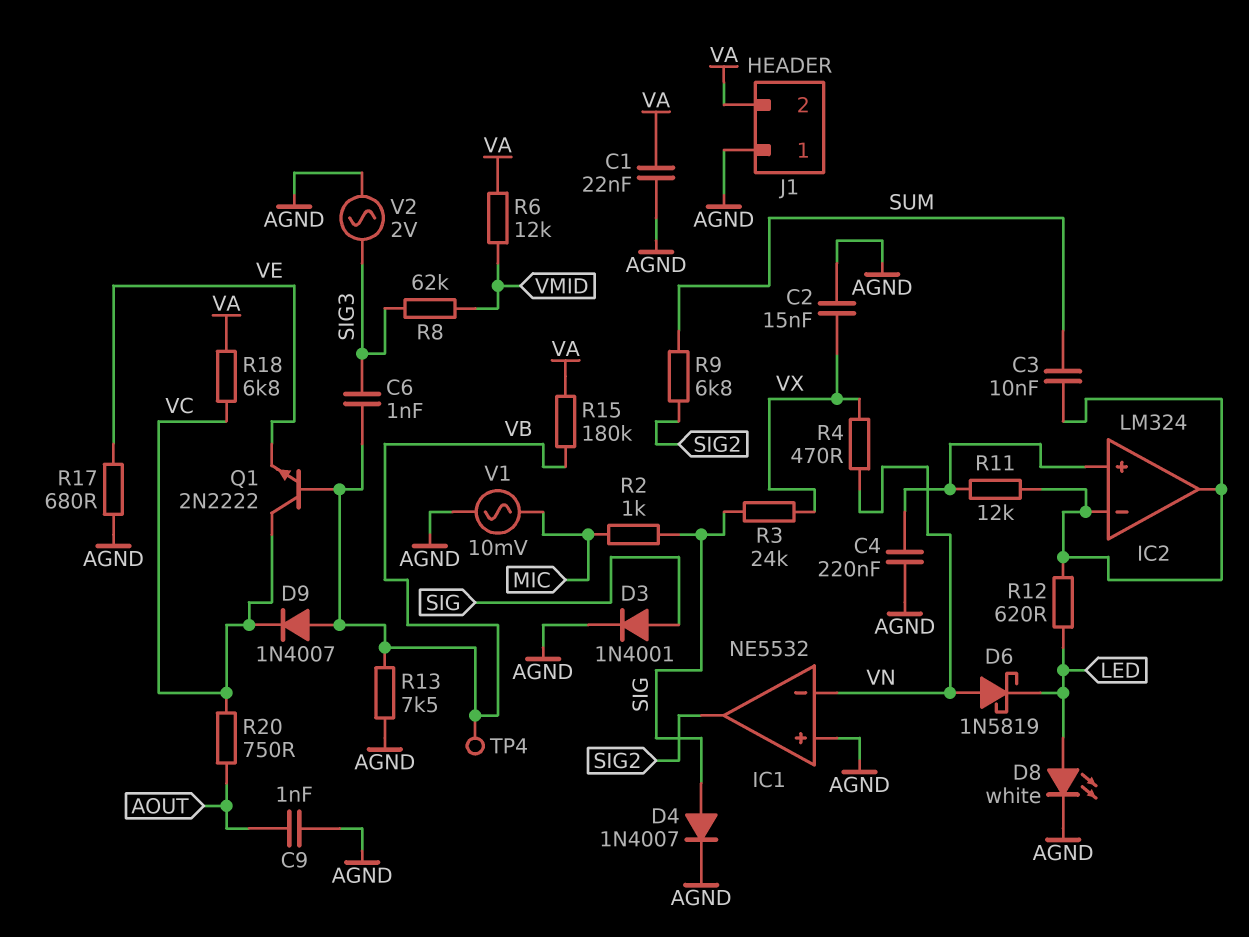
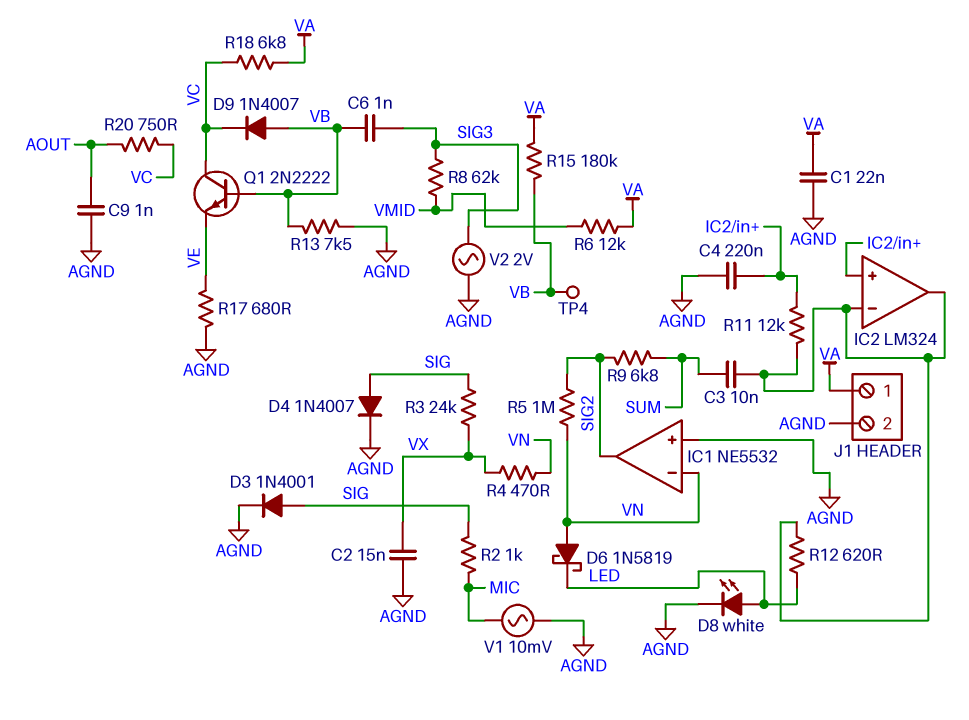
J1 pin 1: AGND -> VA
J1 pin 2: VA -> AGND
R5: none -> 1M (SIG2, VN)

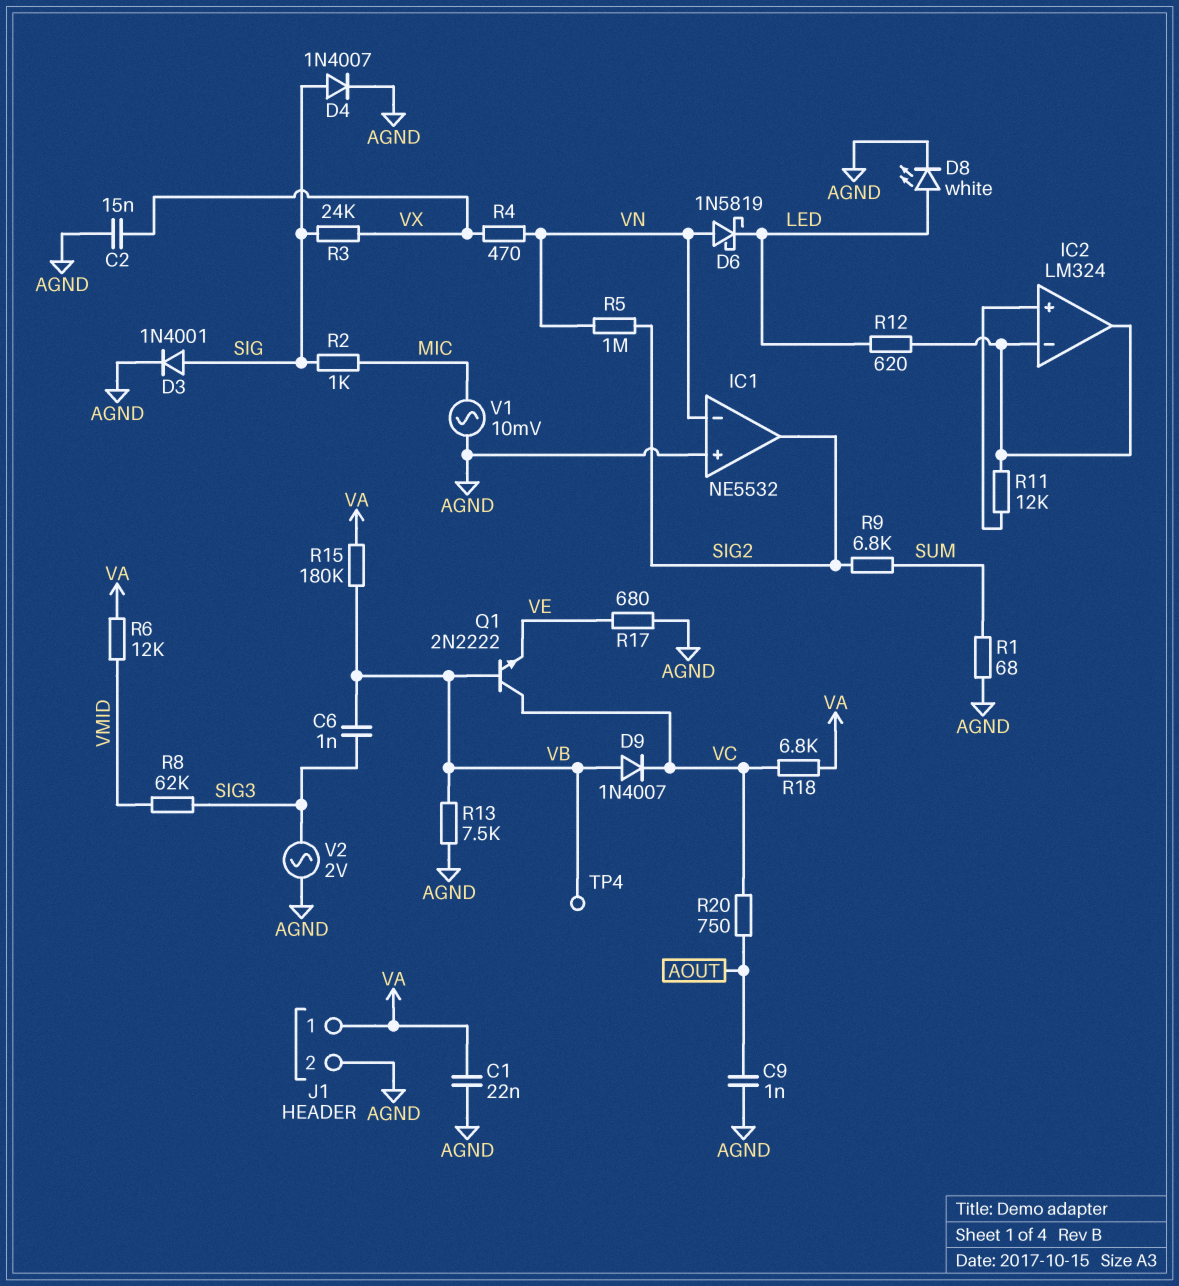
C3: 10nF (IC2/in-, SUM) -> none
C4: 220nF (AGND, IC2/in+) -> none
R1: none -> 68 (AGND, SUM)

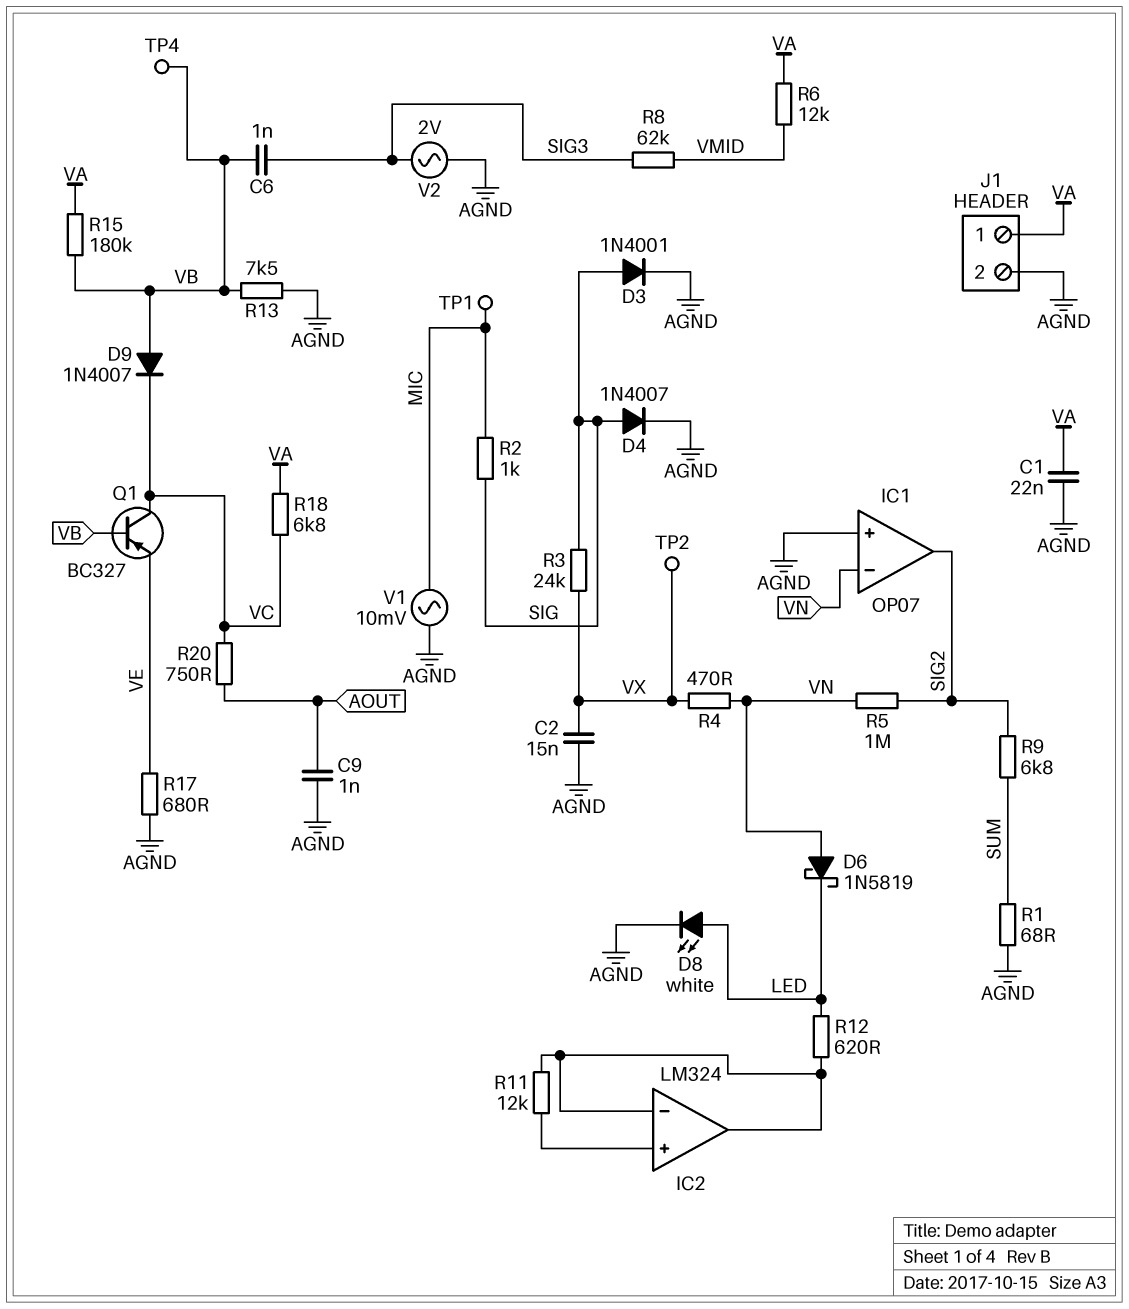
IC1: NE5532 -> OP07
Q1: NPN 2N2222 (B VB, C VC, E VE) -> PNP BC327 (B VB, C VC, E VE)
TP1: none -> test point (MIC)
TP2: none -> test point (VX)

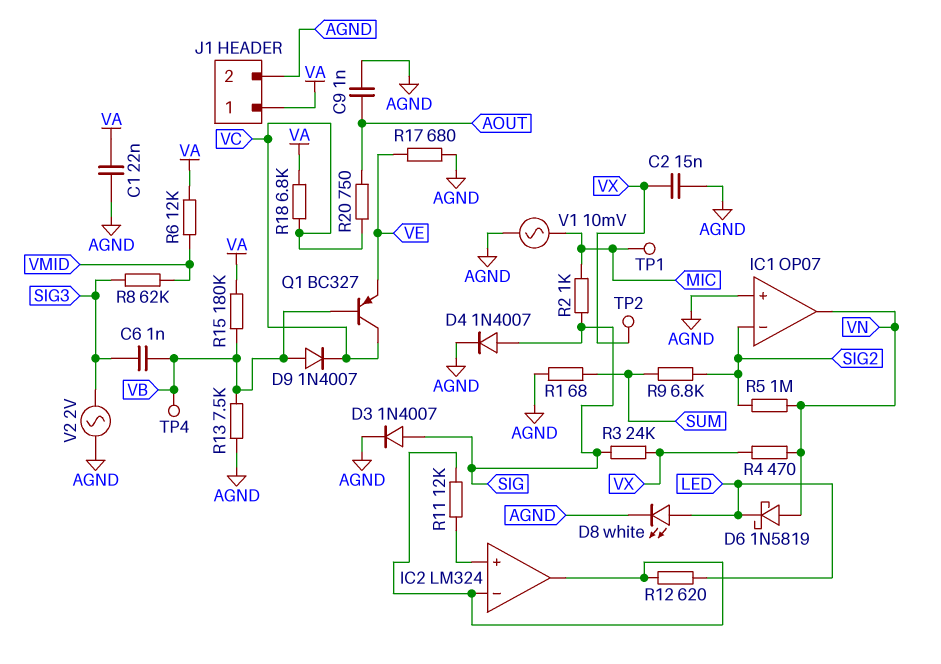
D3: diode 1N4001 (A SIG, K AGND) -> diode 1N4007 (A SIG, K AGND)
IC1 pin in-: VN -> SIG2
IC1 pin out: SIG2 -> VN

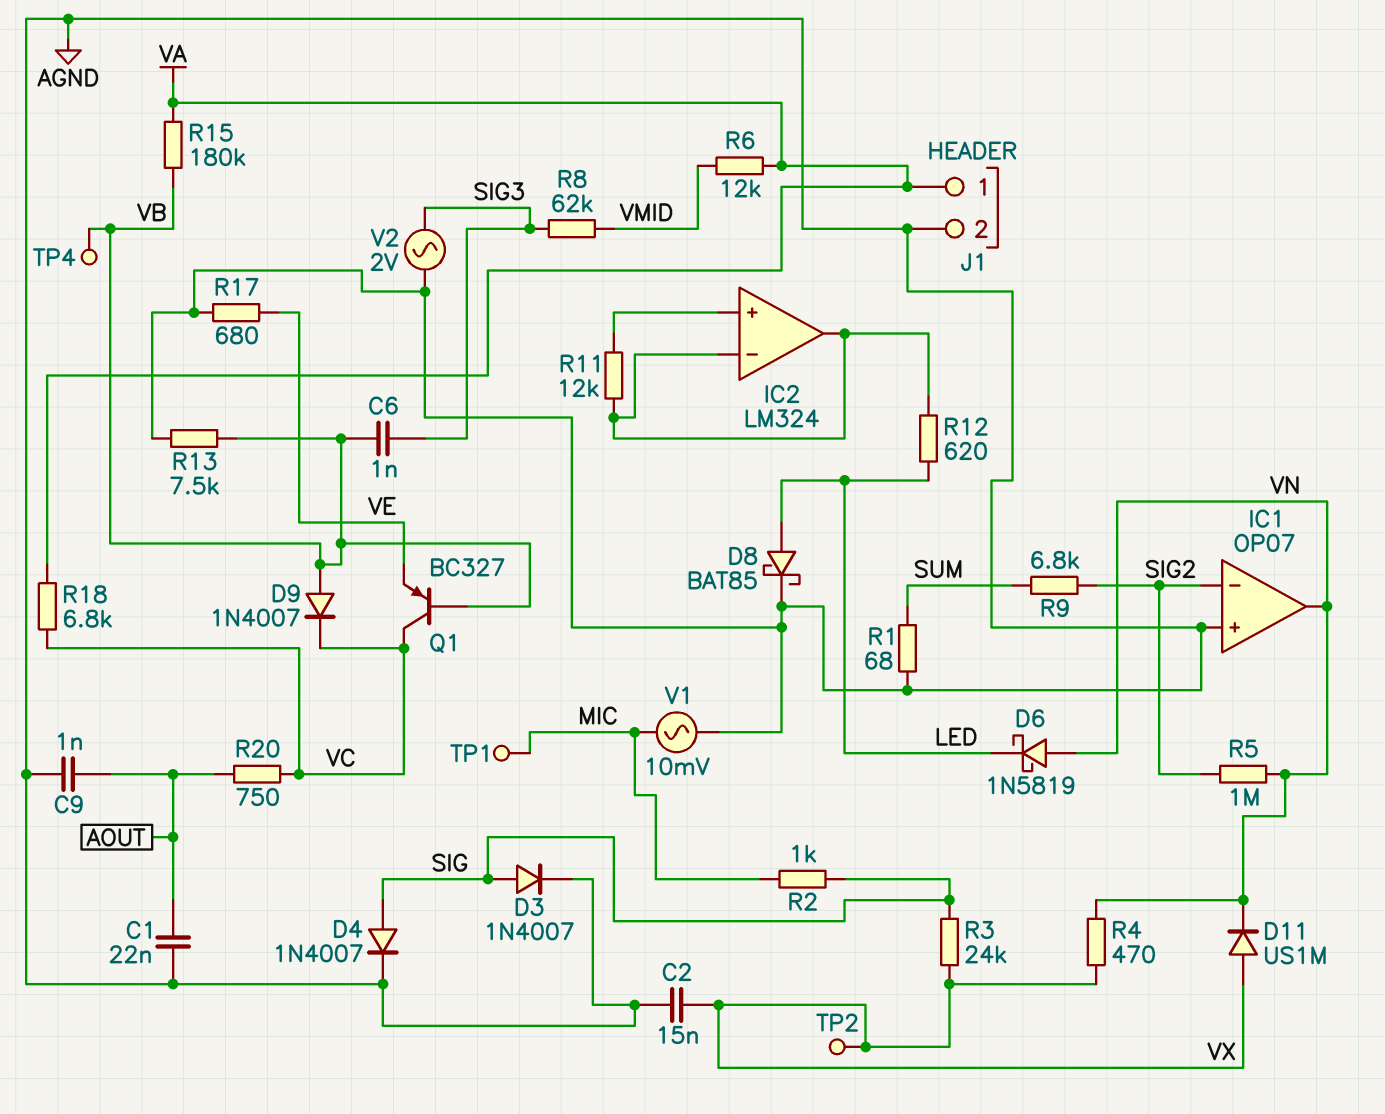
C1: 22nF (AGND, VA) -> 22nF (AGND, AOUT)
D8: LED white (A LED, K AGND) -> schottky BAT85 (A LED, K AGND)
D11: none -> diode US1M (A VX, K VN)

